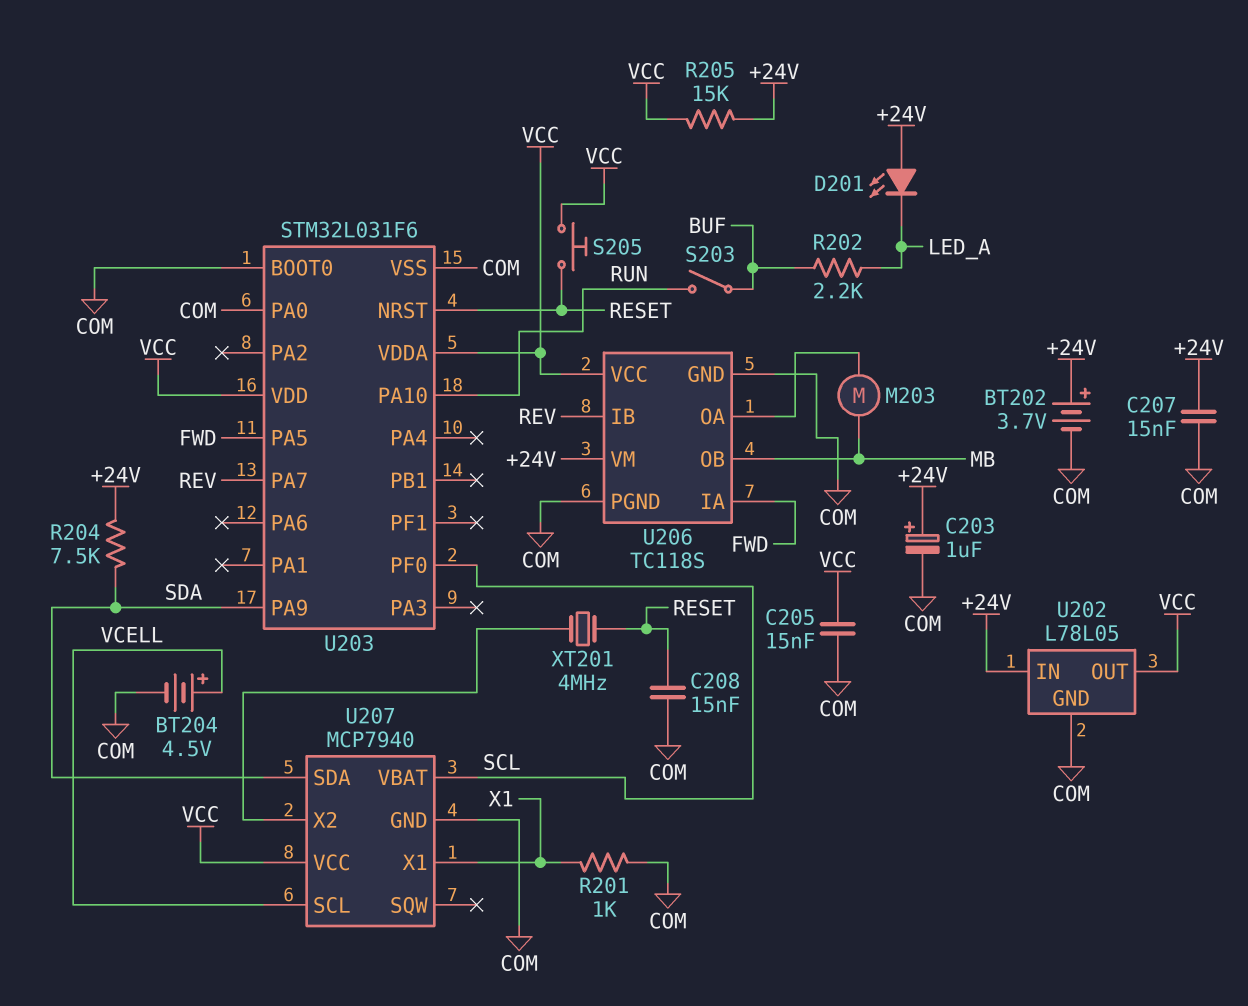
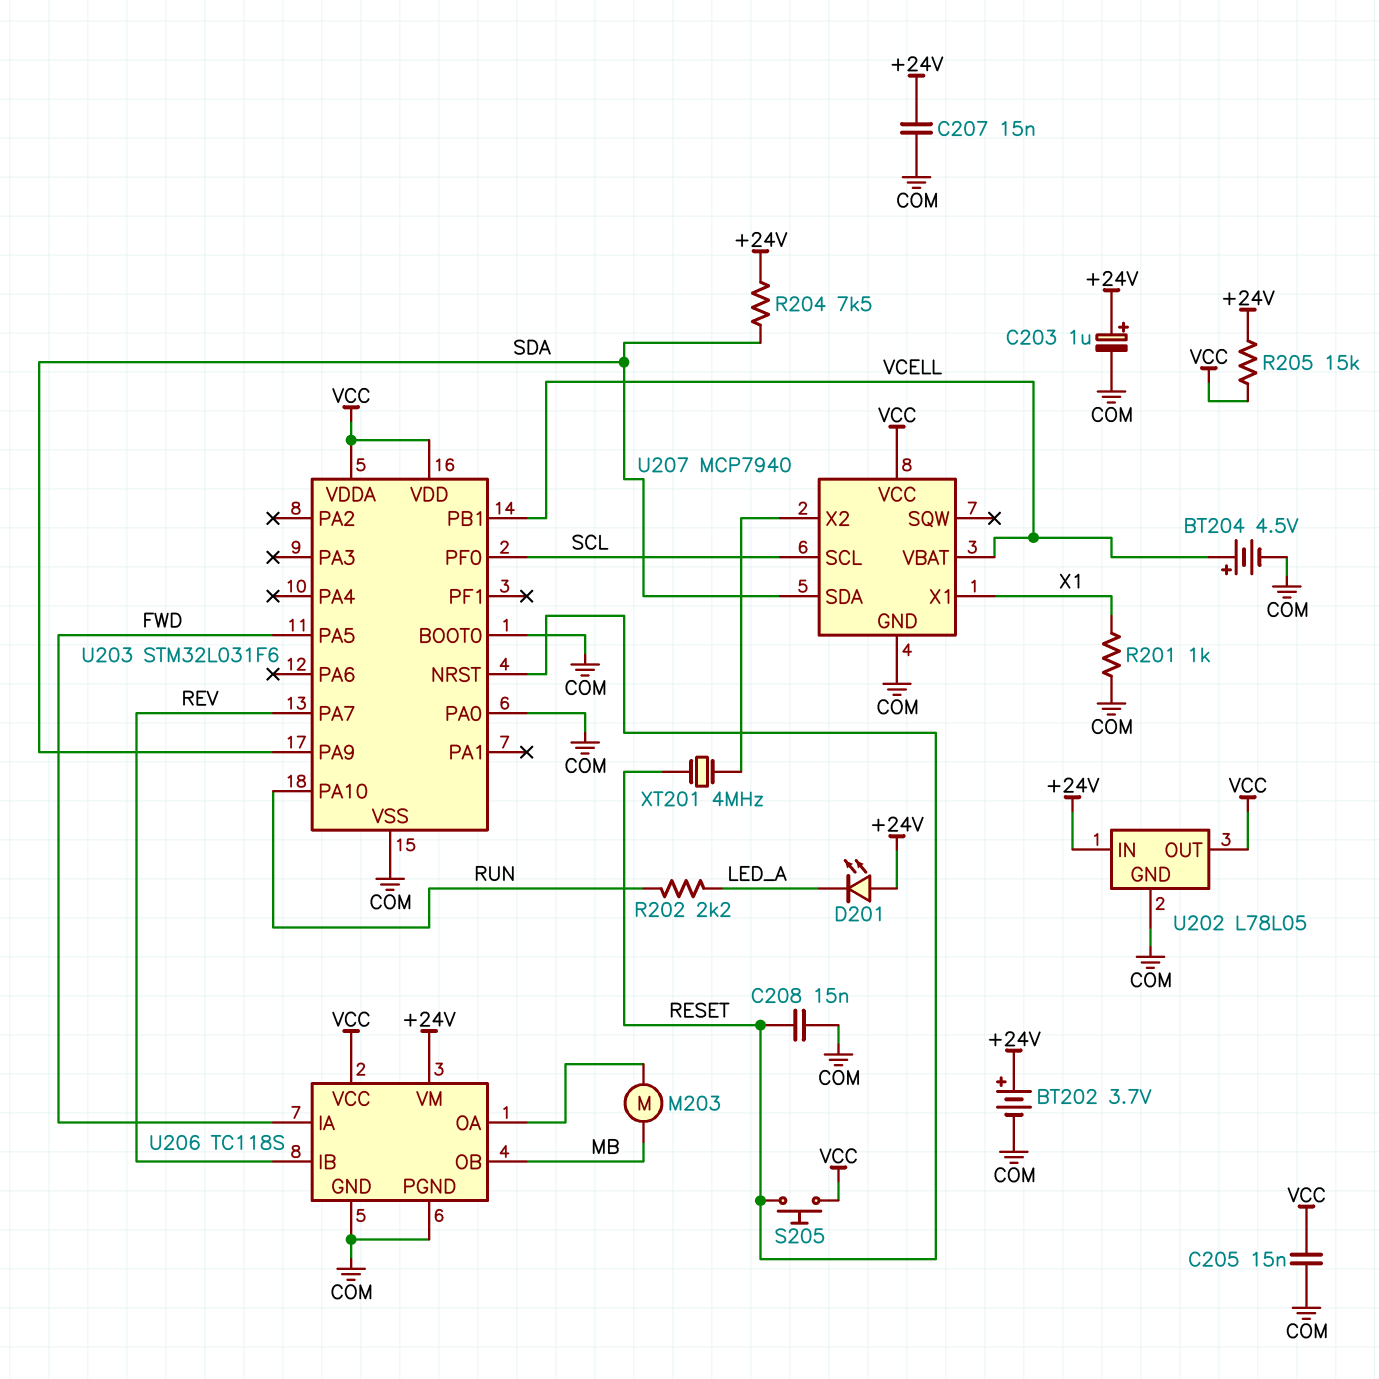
R202: 2.2k (BUF, LED_A) -> 2.2k (LED_A, RUN)
S203: switch (BUF, RUN) -> none
U203 pin PB1: none -> VCELL
U207 pin SCL: VCELL -> SCL
U207 pin VBAT: SCL -> VCELL

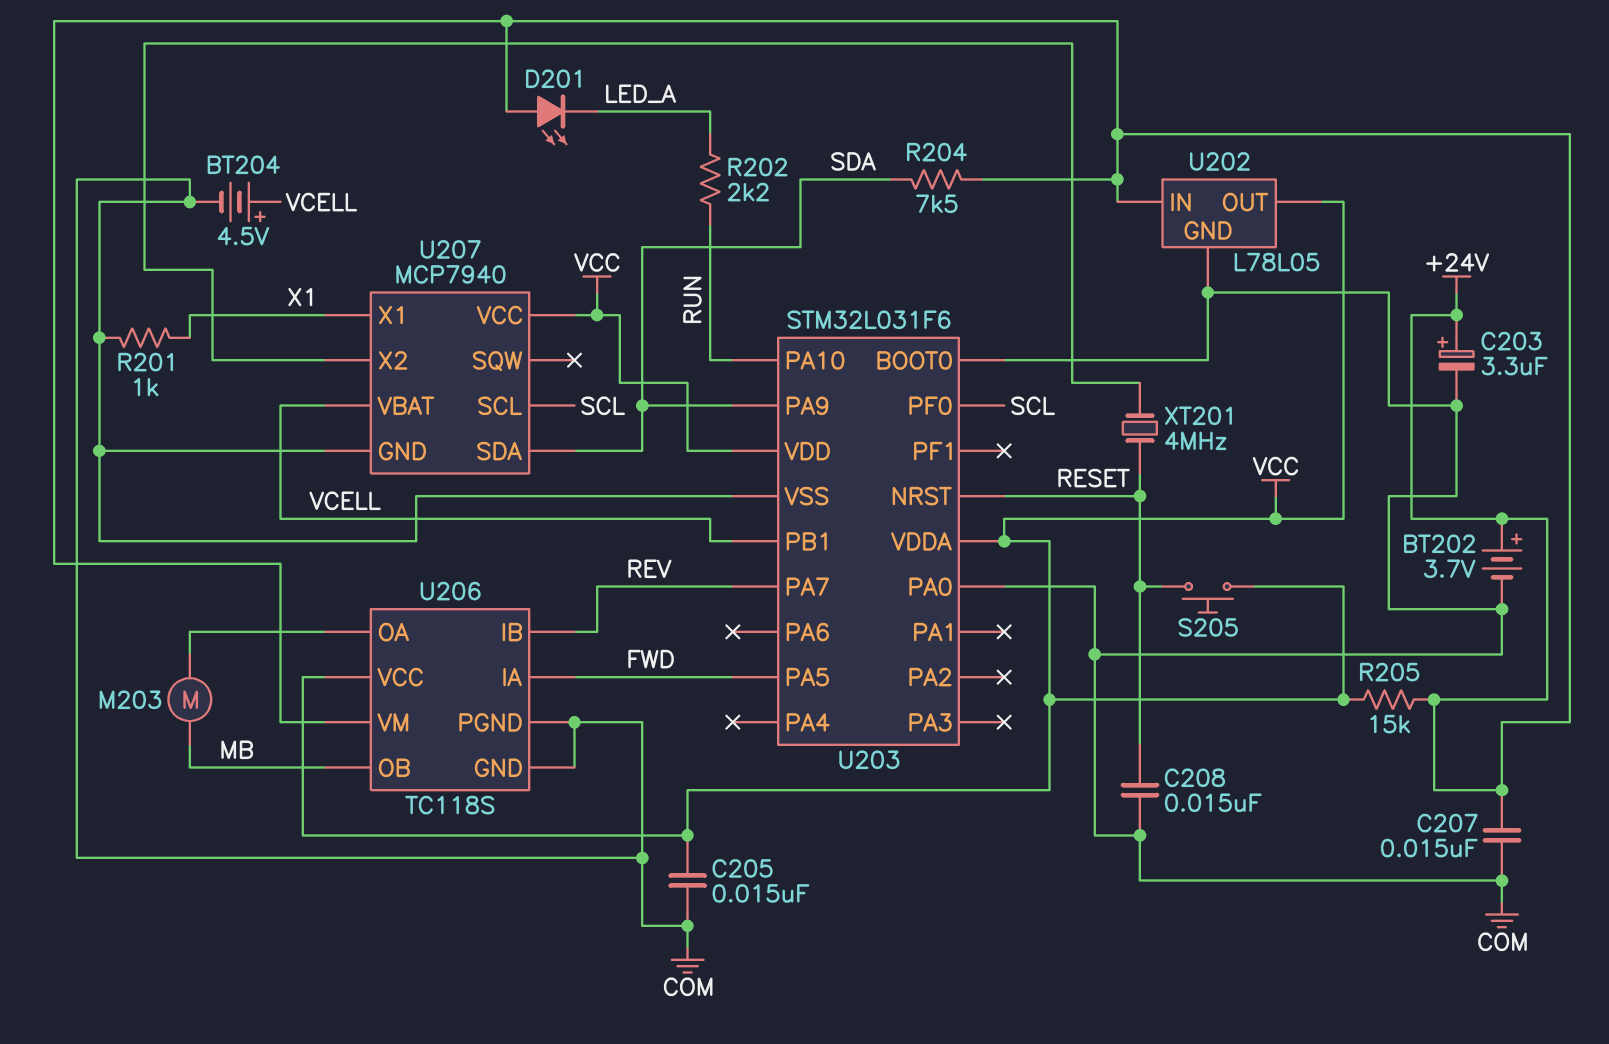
C203: 1uF (plus +24V, minus COM) -> 3.3uF (plus +24V, minus COM)

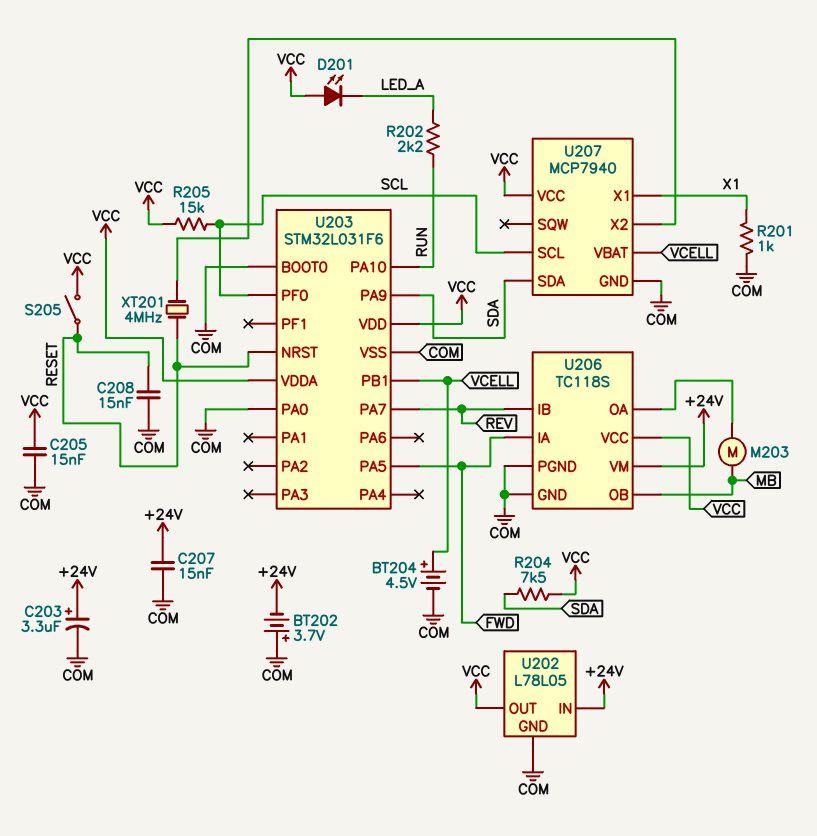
BT202: 3.7V (plus +24V, minus COM) -> 3.7V (plus COM, minus +24V)
D201: LED (A +24V, K LED_A) -> LED (A VCC, K LED_A)
R204: 7.5k (+24V, SDA) -> 7.5k (SDA, VCC)
R205: 15k (+24V, VCC) -> 15k (SCL, VCC)
S205: button (RESET, VCC) -> switch (RESET, VCC)

